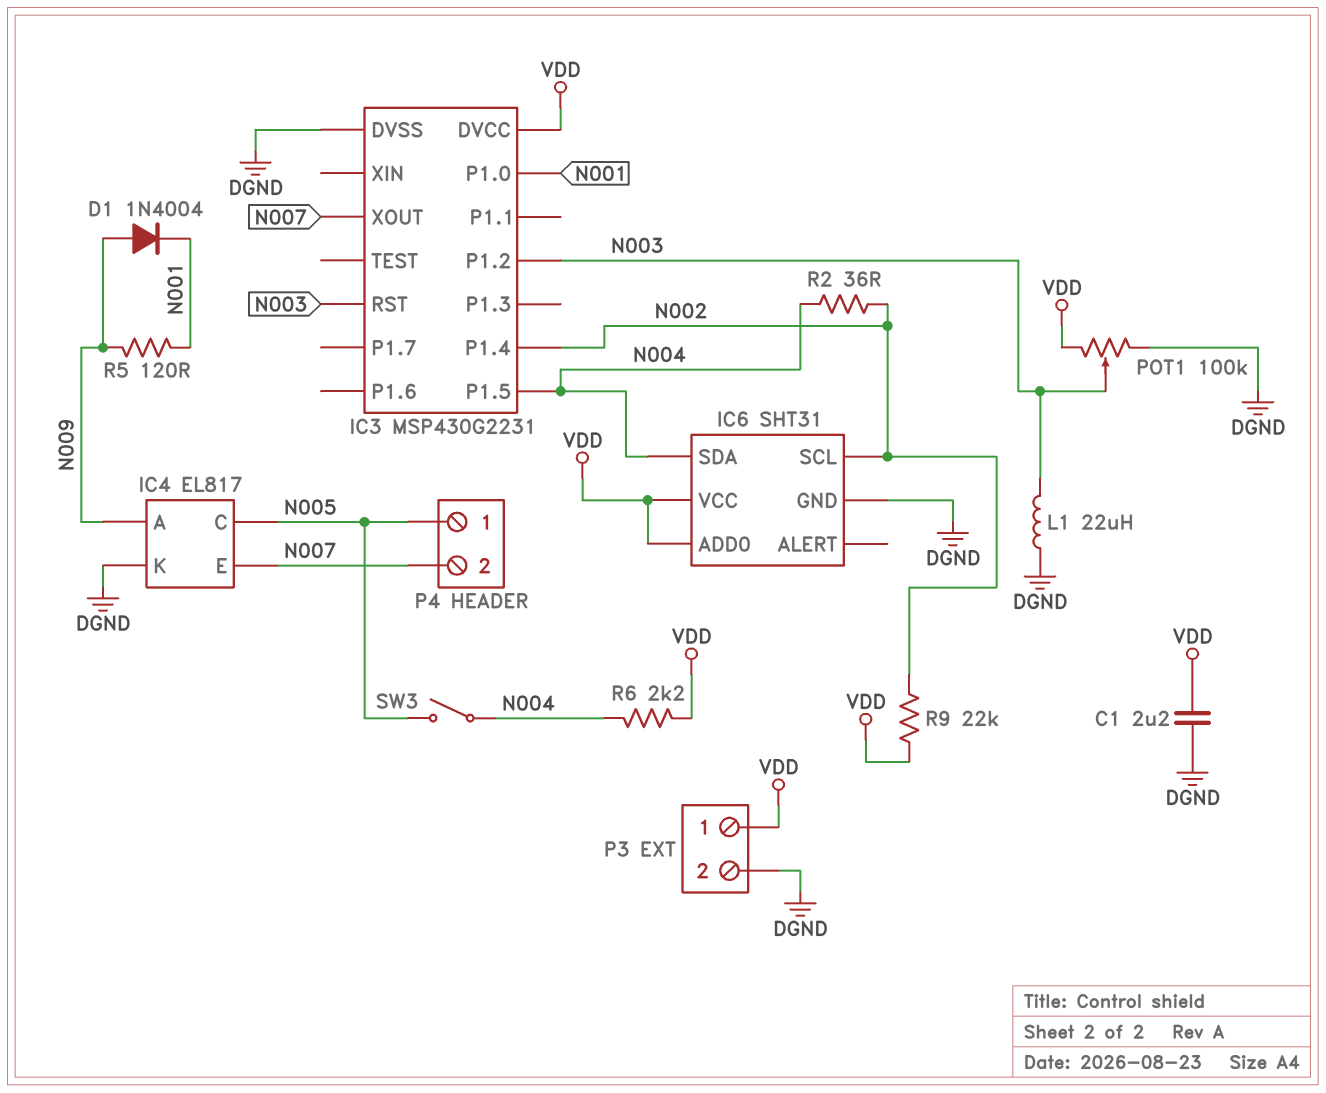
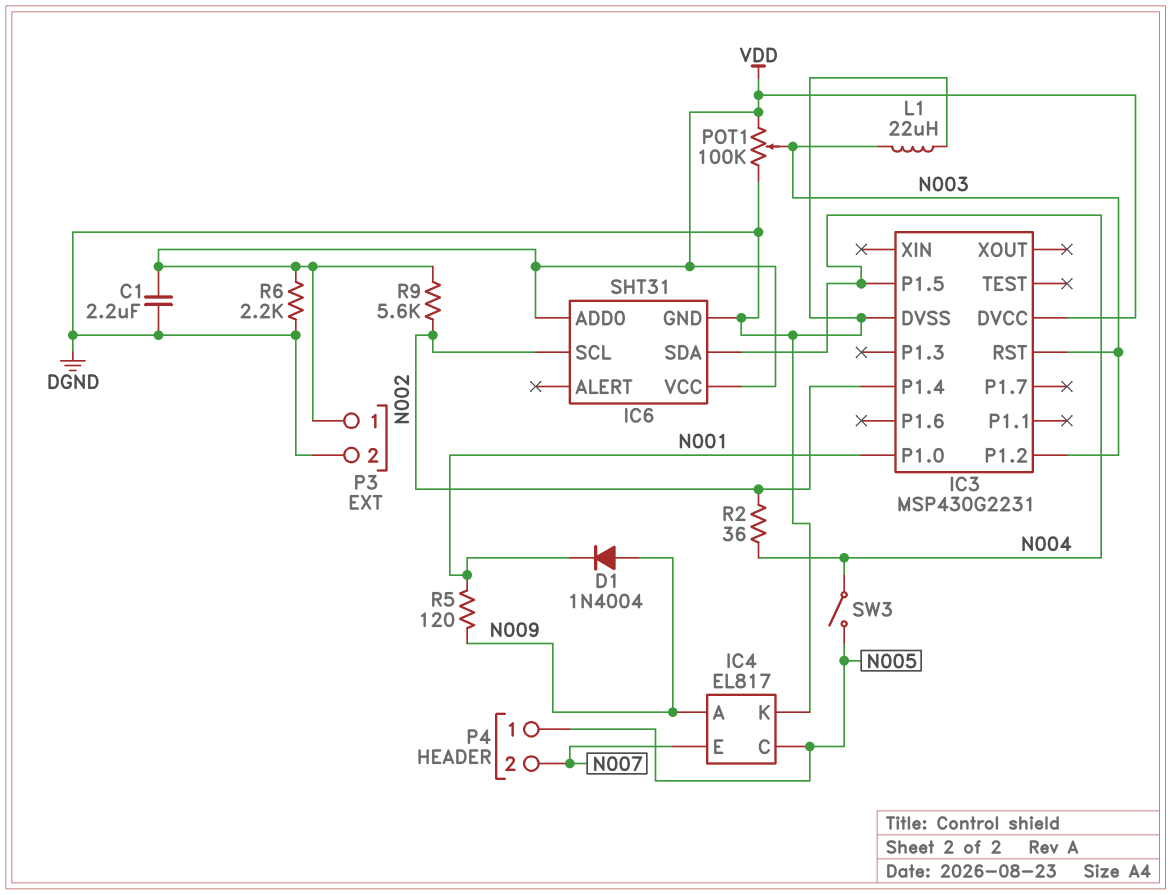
IC3 pin XOUT: N007 -> none
R6: 2.2k (N004, VDD) -> 2.2k (DGND, VDD)
R9: 22k (N002, VDD) -> 5.6k (N002, VDD)

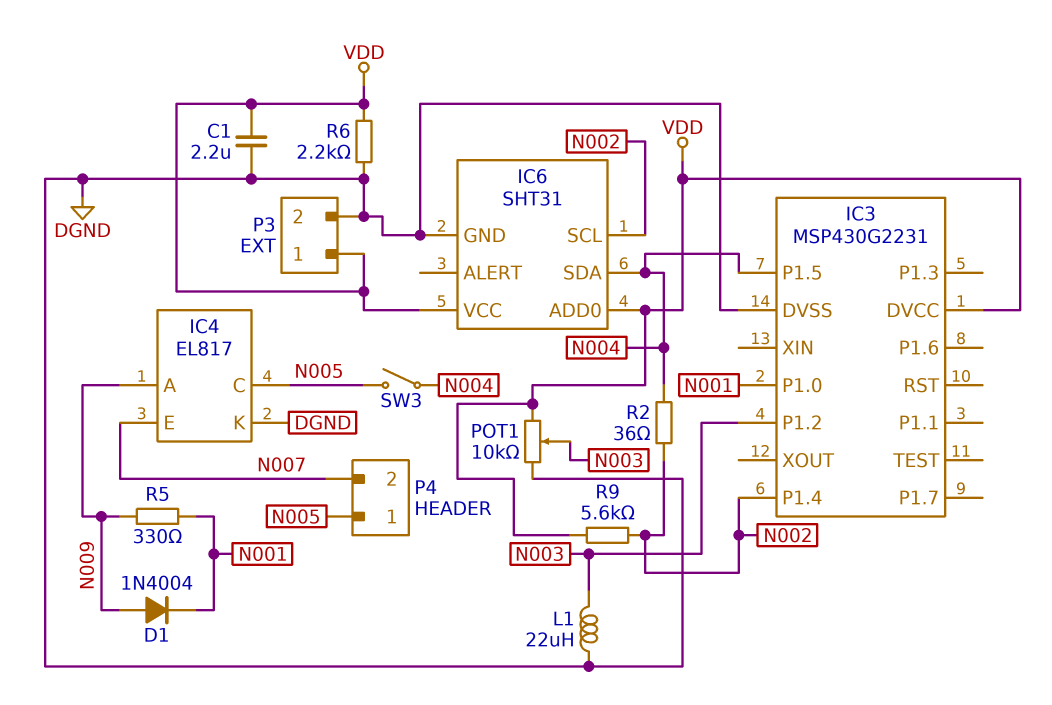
IC3 pin RST: N003 -> none
POT1: 100k (DGND, VDD, wiper N003) -> 10k (DGND, VDD, wiper N003)
R5: 120 (N001, N009) -> 330 (N001, N009)

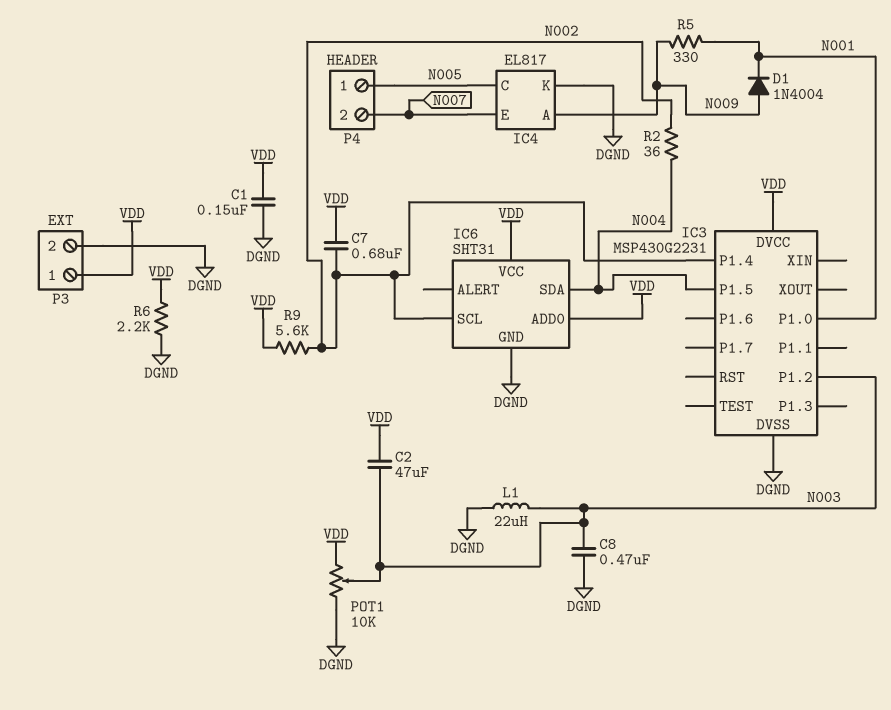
C1: 2.2uF (DGND, VDD) -> 150nF (DGND, VDD)
C2: none -> 47uF (N003, VDD)
C7: none -> 680nF (N002, VDD)
C8: none -> 470nF (DGND, N003)
SW3: switch (N004, N005) -> none

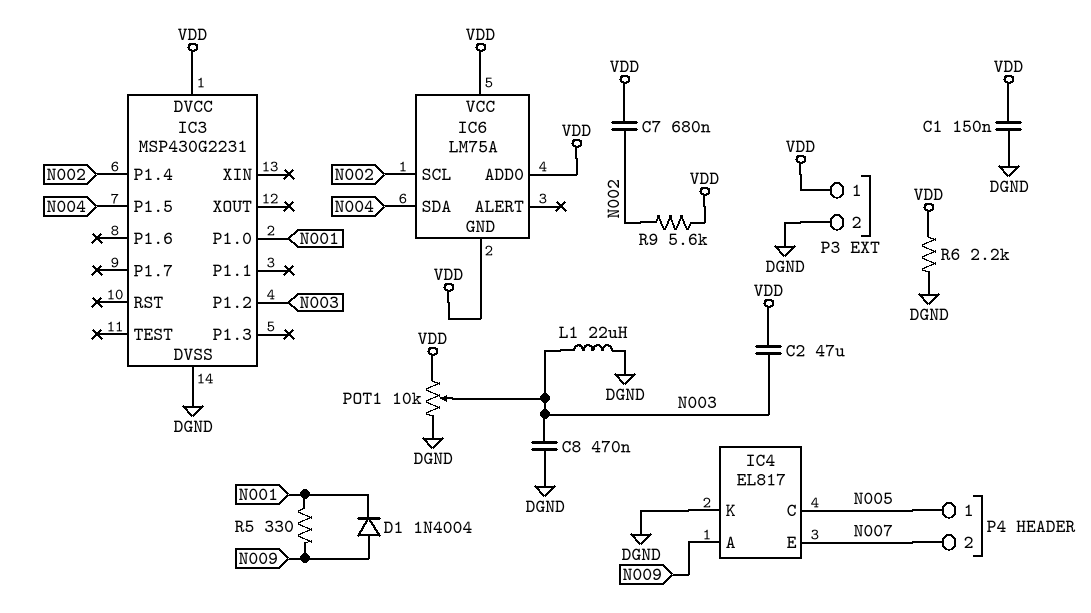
IC6: SHT31 -> LM75A
IC6 pin GND: DGND -> VDD
R2: 36 (N002, N004) -> none

